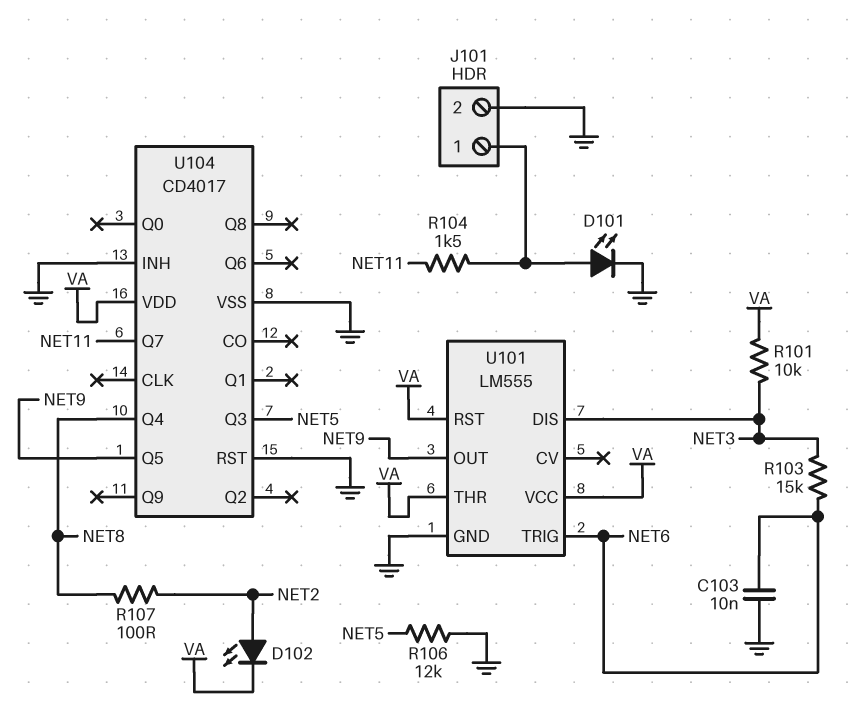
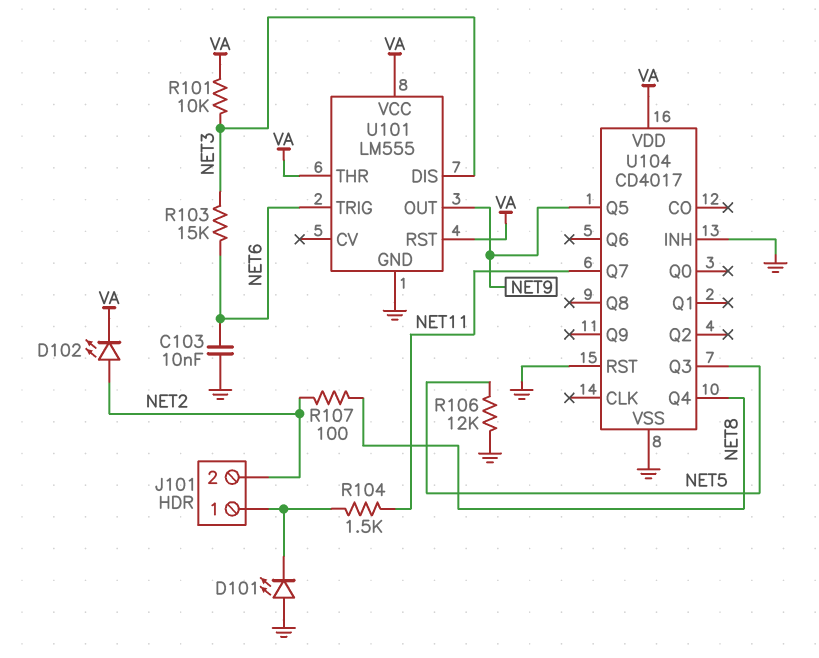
D101: LED (A J101/1, K GND) -> LED (A GND, K J101/1)
J101 pin 2: GND -> NET2

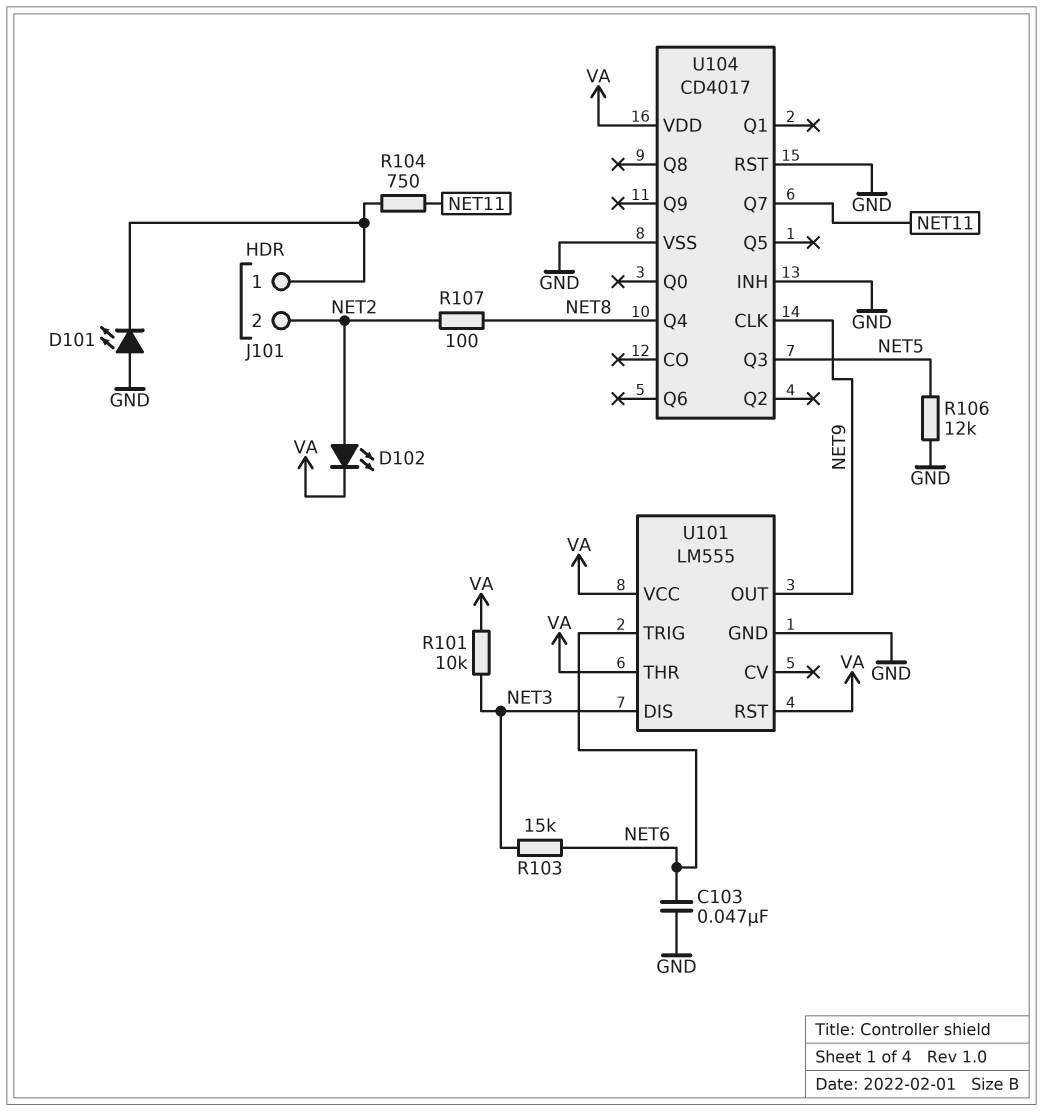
C103: 10nF (GND, NET6) -> 47nF (GND, NET6)
R104: 1.5k (J101/1, NET11) -> 750 (J101/1, NET11)
U104 pin CLK: none -> NET9
U104 pin Q5: NET9 -> none

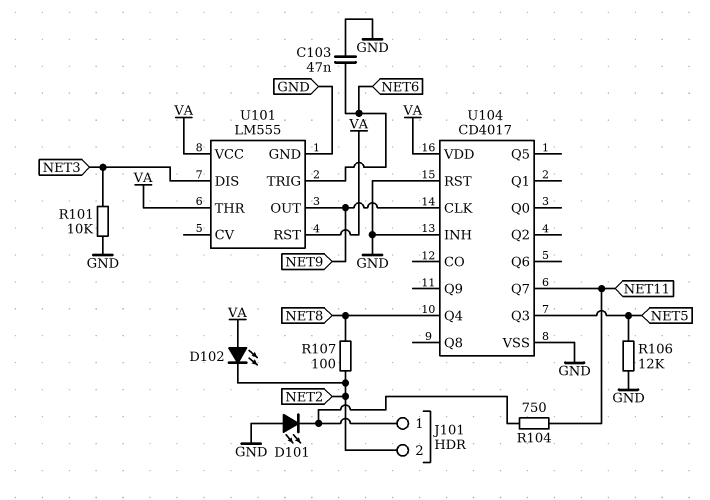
D102: LED (A NET2, K VA) -> LED (A VA, K NET2)
R101: 10k (NET3, VA) -> 10k (GND, NET3)
R103: 15k (NET3, NET6) -> none

